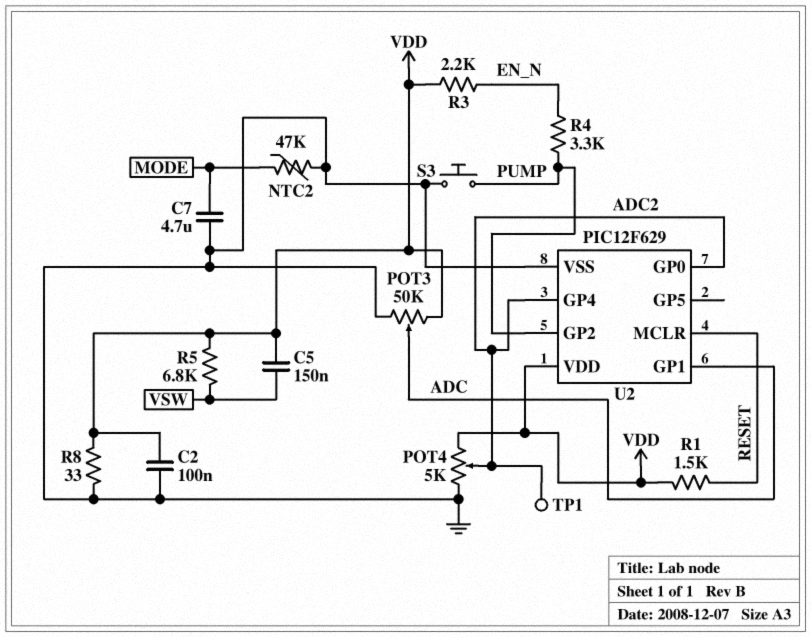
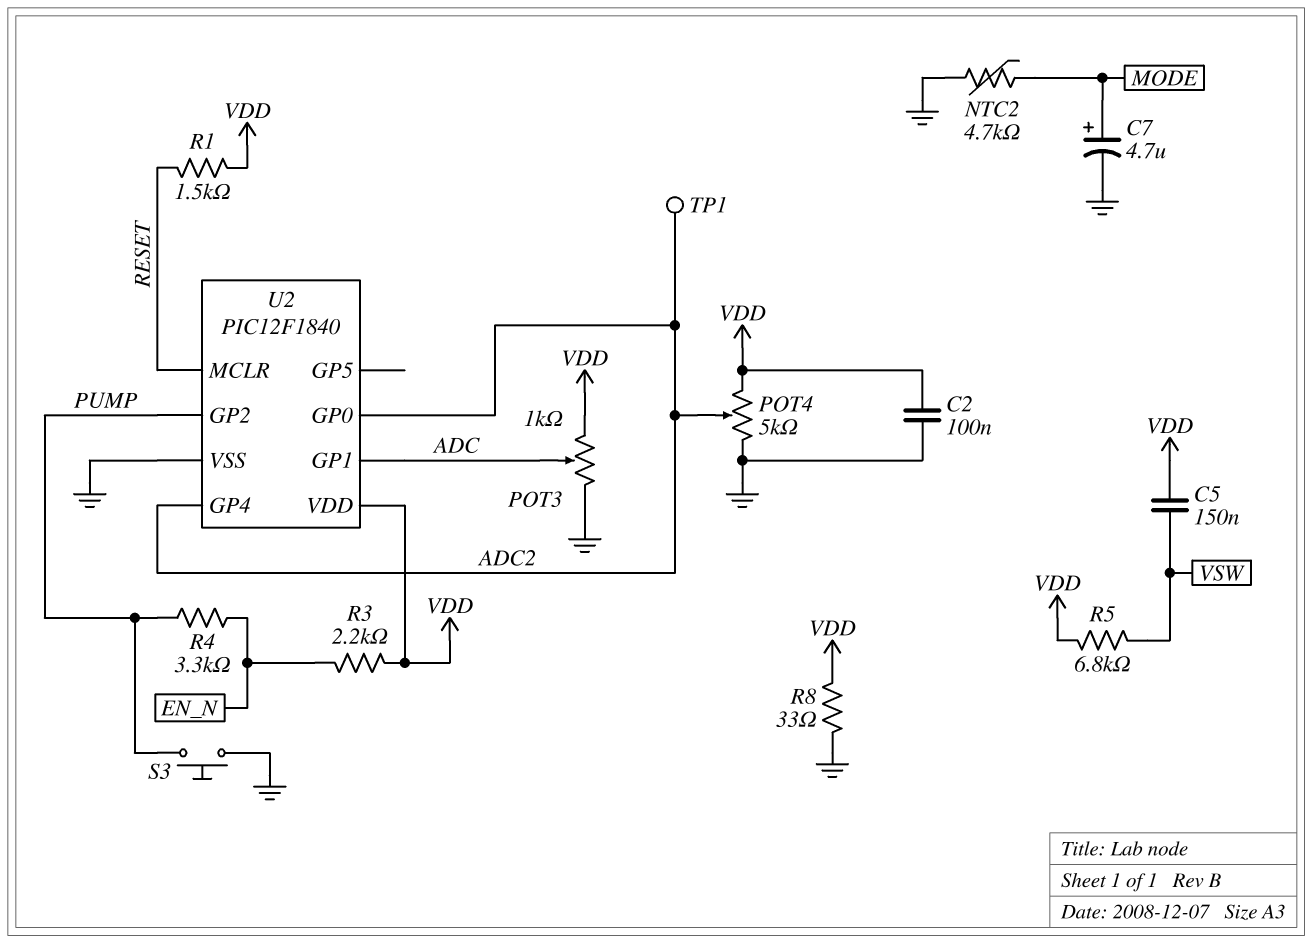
C7: 4.7uF (GND, MODE) -> 4.7uF (plus MODE, minus GND)
NTC2: 47k (GND, MODE) -> 4.7k (GND, MODE)
POT3: 50k (GND, VDD, wiper ADC) -> 1k (GND, VDD, wiper ADC)
U2: PIC12F629 -> PIC12F1840

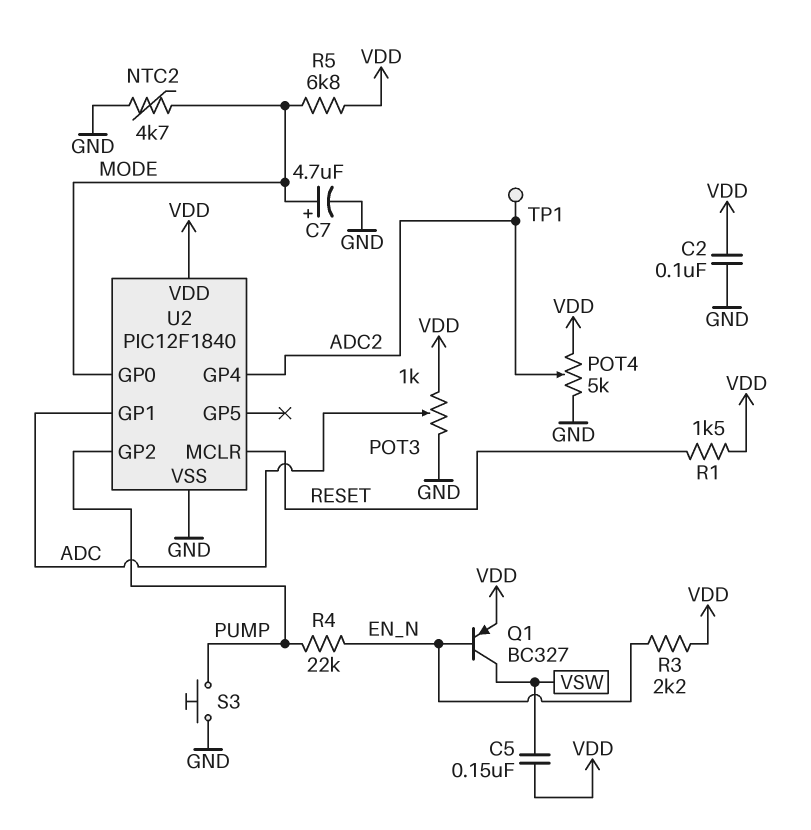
Q1: none -> PNP BC327 (B EN_N, C VSW, E VDD)
R4: 3.3k (EN_N, PUMP) -> 22k (EN_N, PUMP)
R5: 6.8k (VDD, VSW) -> 6.8k (MODE, VDD)
R8: 33 (GND, VDD) -> none
U2 pin GP0: ADC2 -> MODE

